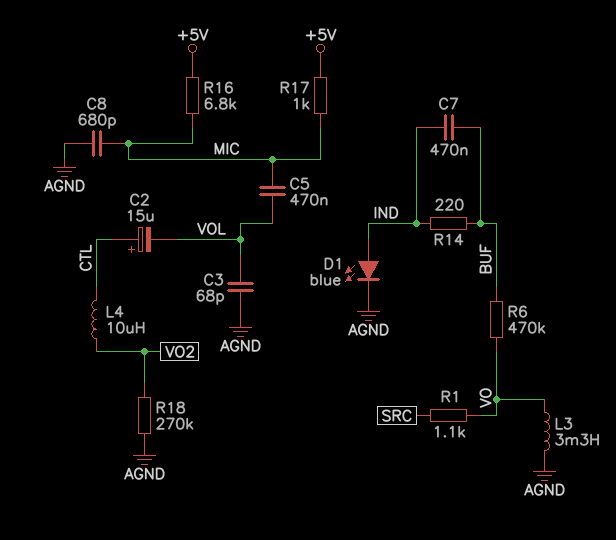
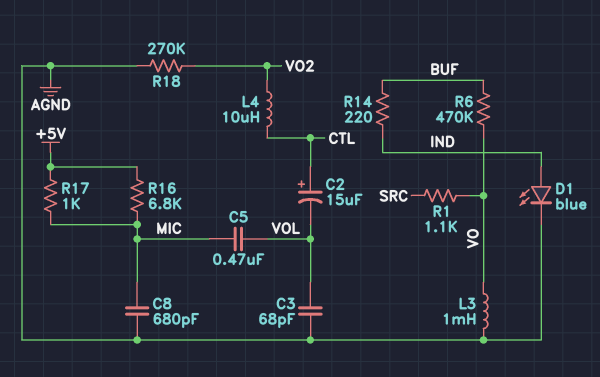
C7: 470nF (BUF, IND) -> none
L3: 3.3mH (AGND, VO) -> 1mH (AGND, VO)

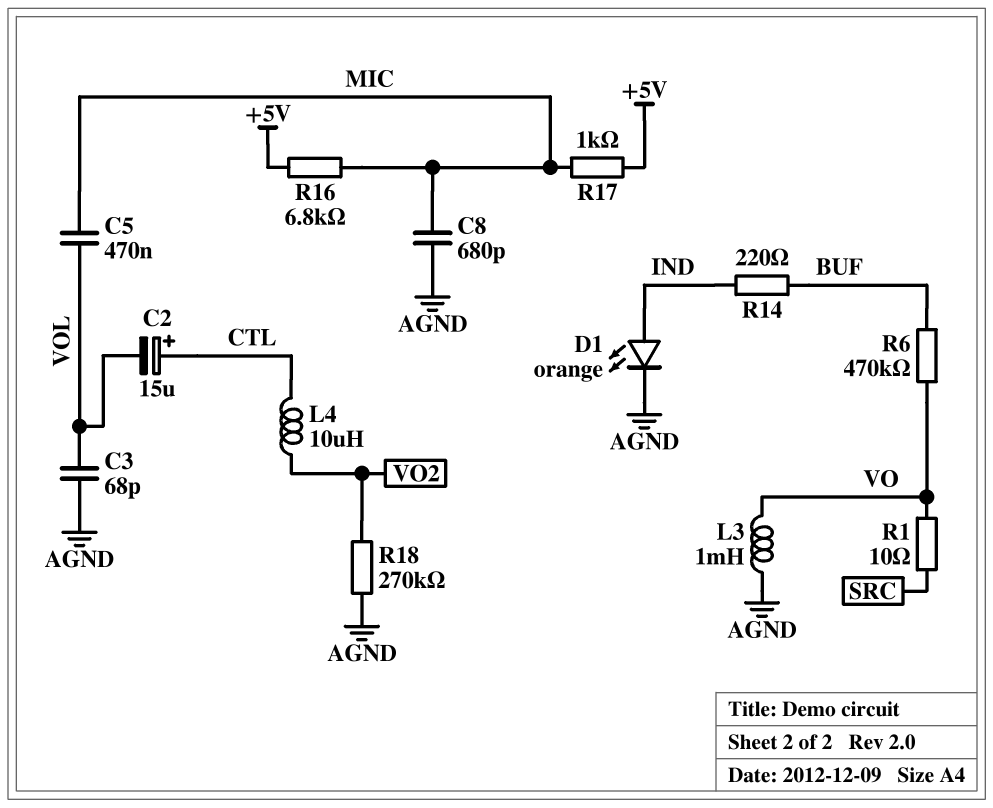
D1: LED blue (A IND, K AGND) -> LED orange (A IND, K AGND)
R1: 1.1k (SRC, VO) -> 10 (SRC, VO)

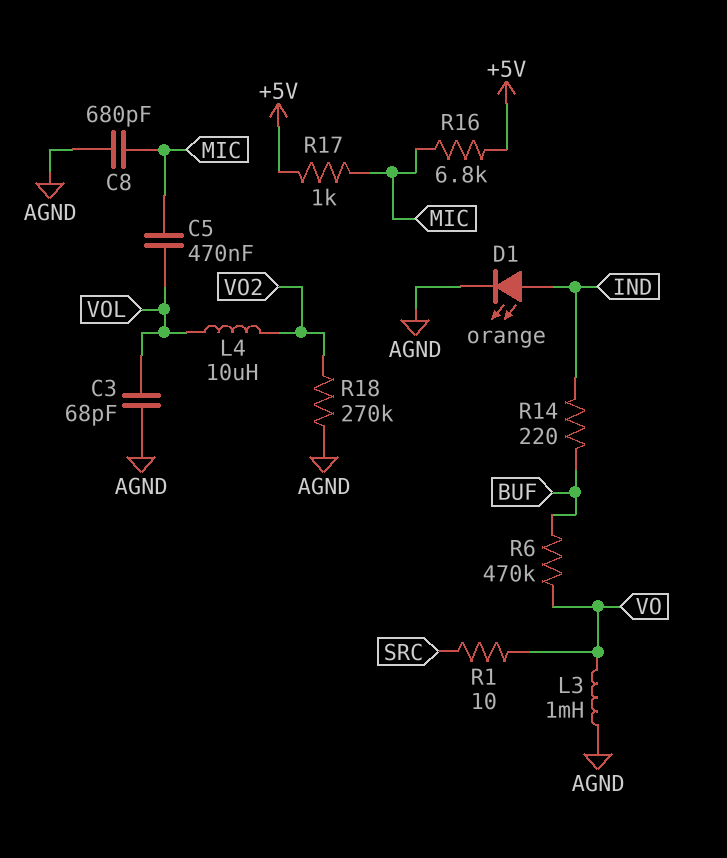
C2: 15uF (plus CTL, minus VOL) -> none
L4: 10uH (CTL, VO2) -> 10uH (VO2, VOL)

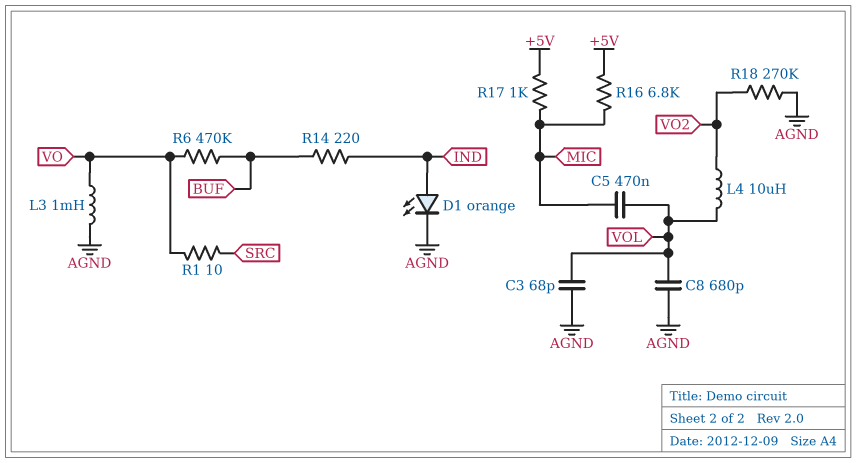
C8: 680pF (AGND, MIC) -> 680pF (AGND, VOL)

